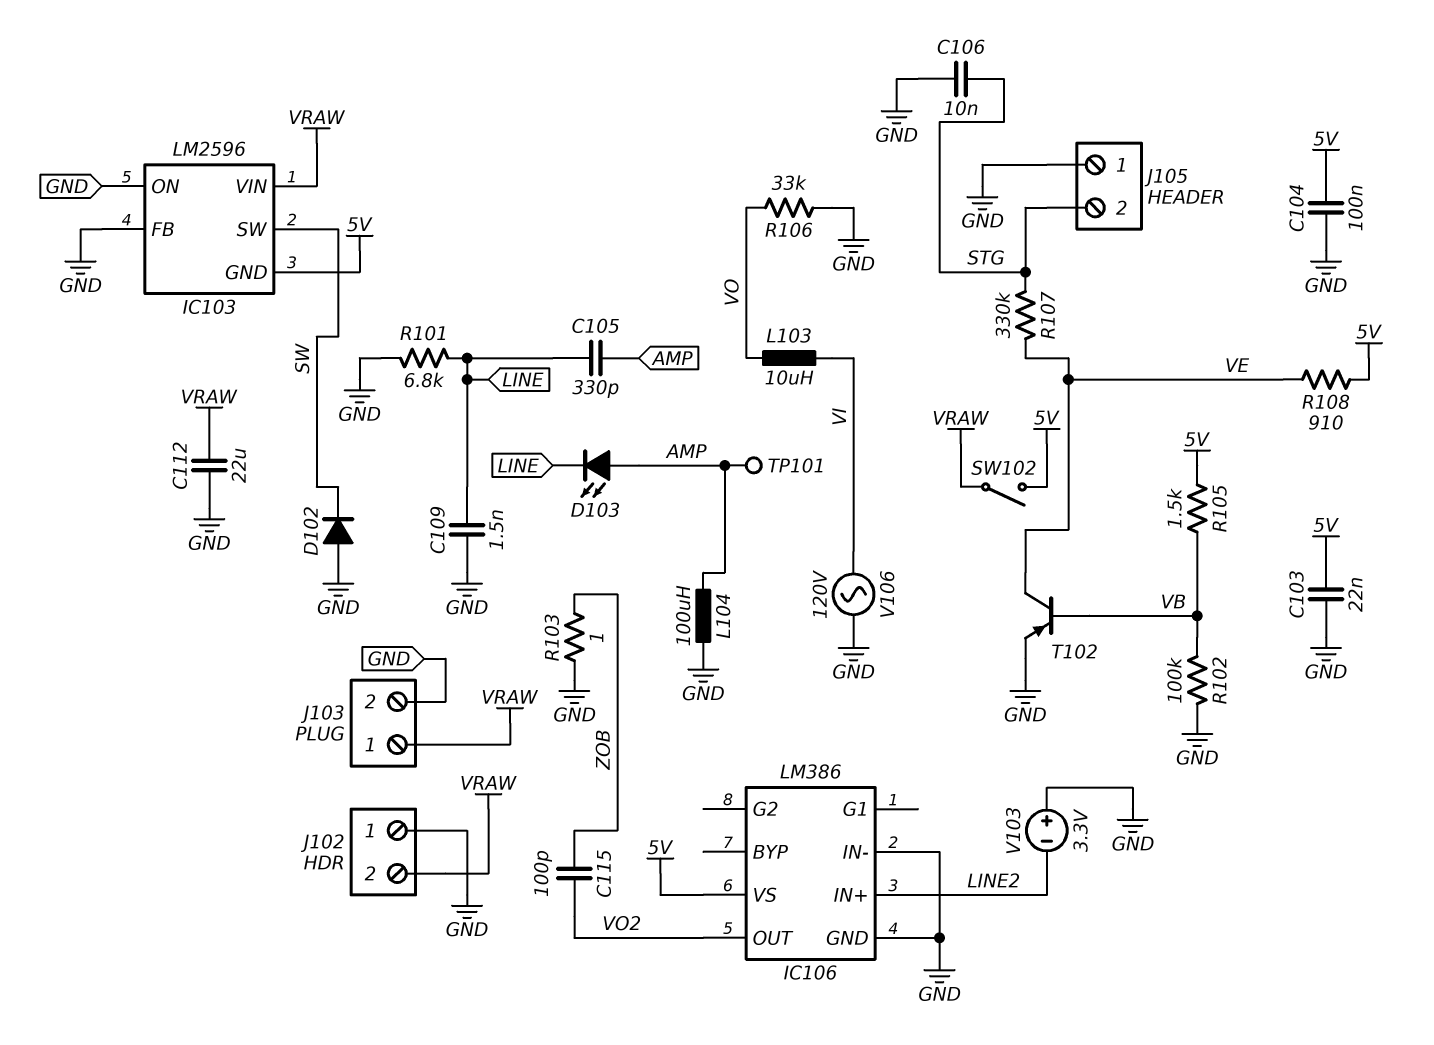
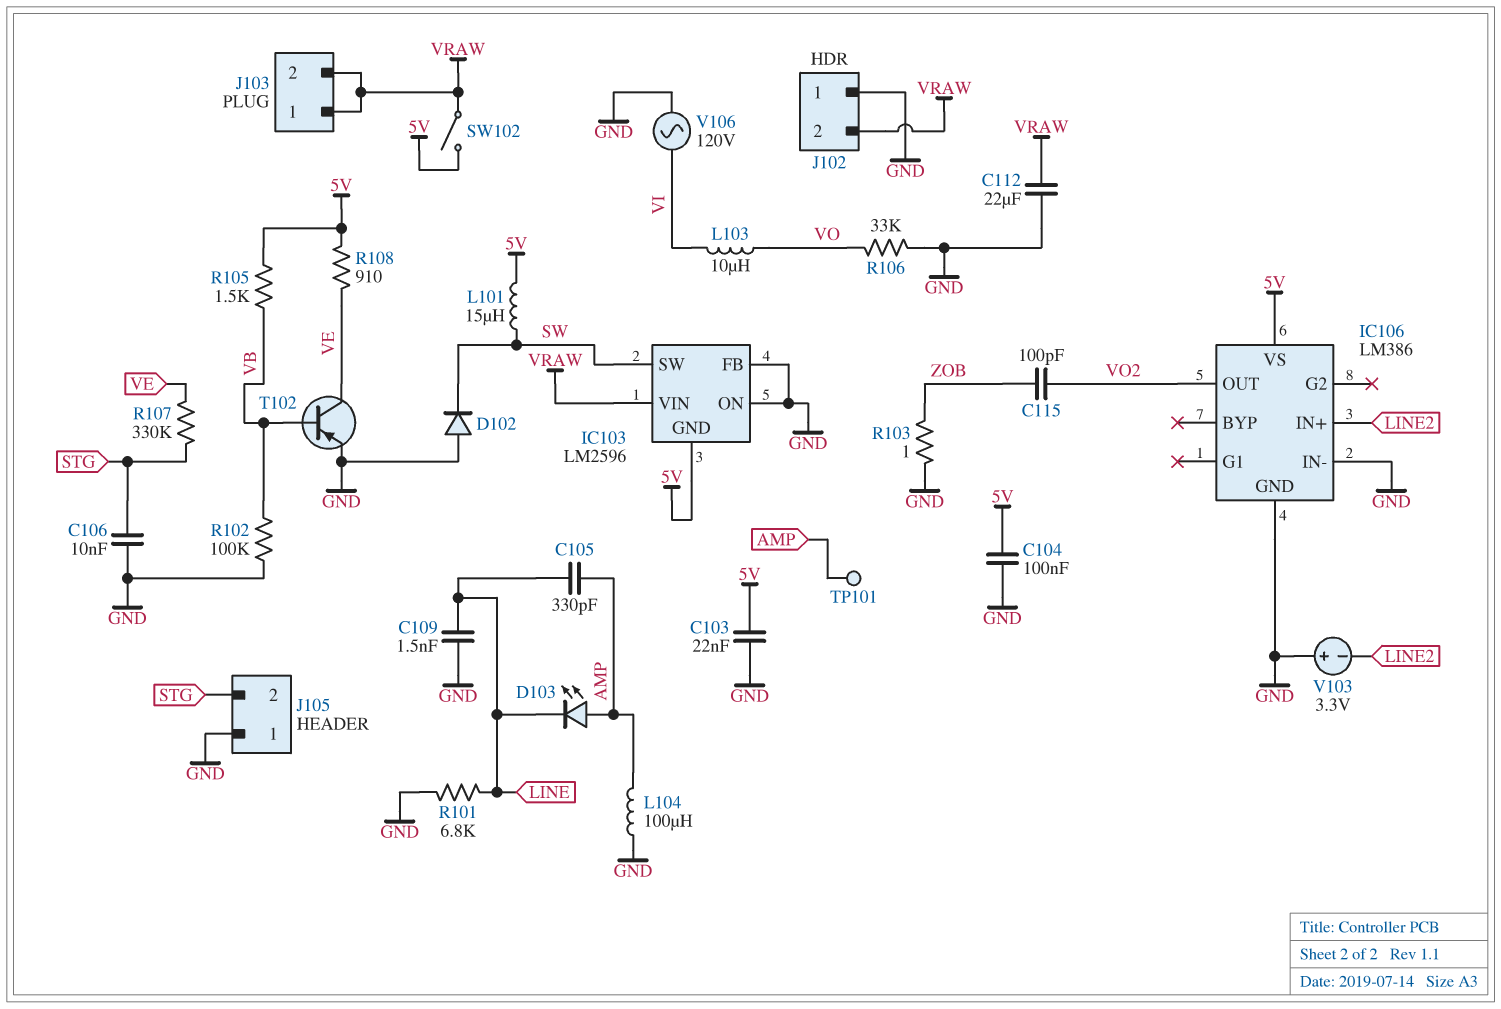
J103 pin 2: GND -> VRAW
L101: none -> 15uH (5V, SW)

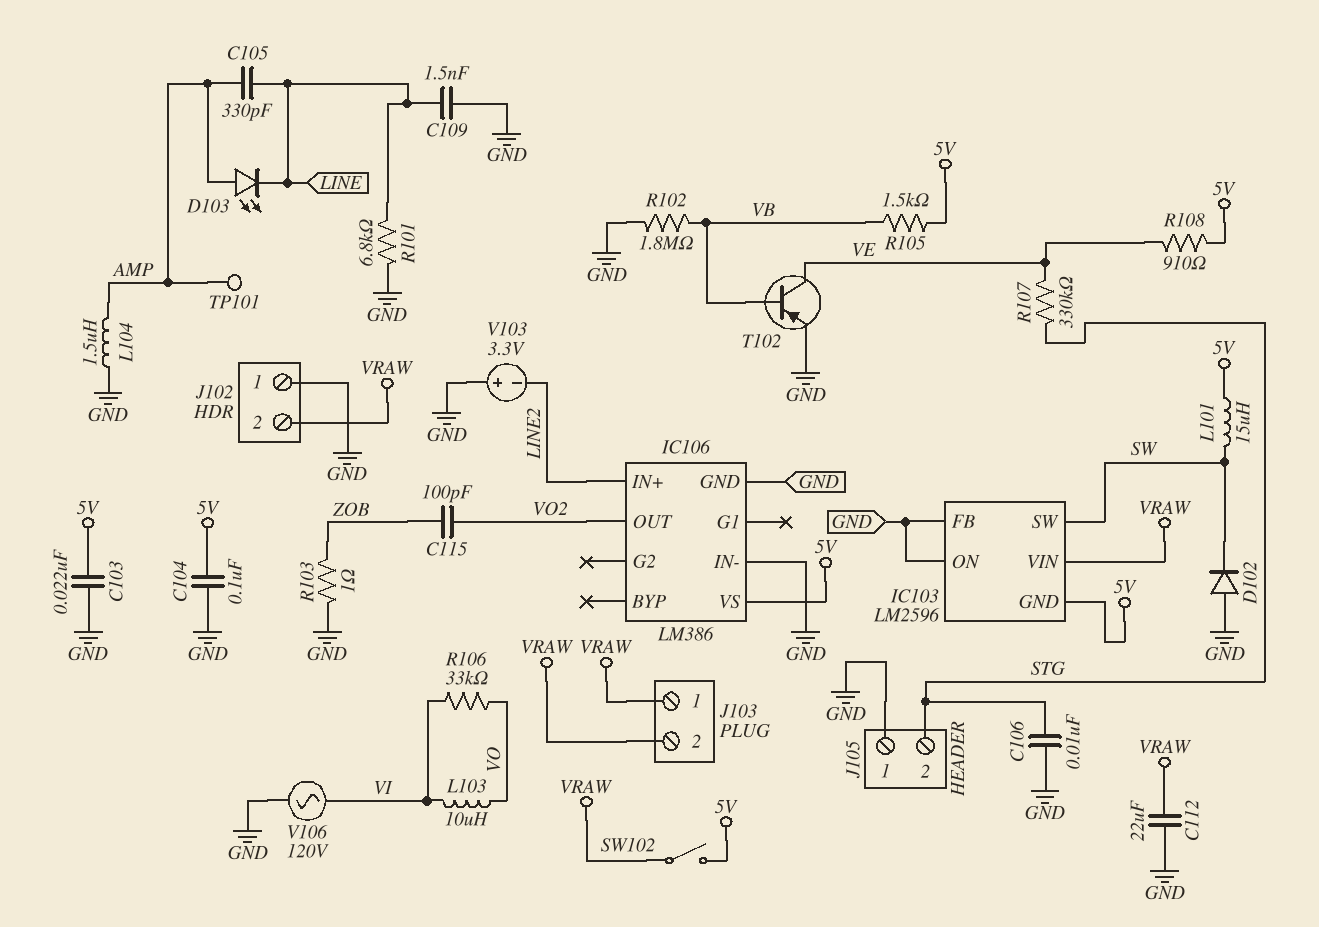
L104: 100uH (AMP, GND) -> 1.5uH (AMP, GND)
R102: 100k (GND, VB) -> 1.8M (GND, VB)
R106: 33k (GND, VO) -> 33k (VI, VO)

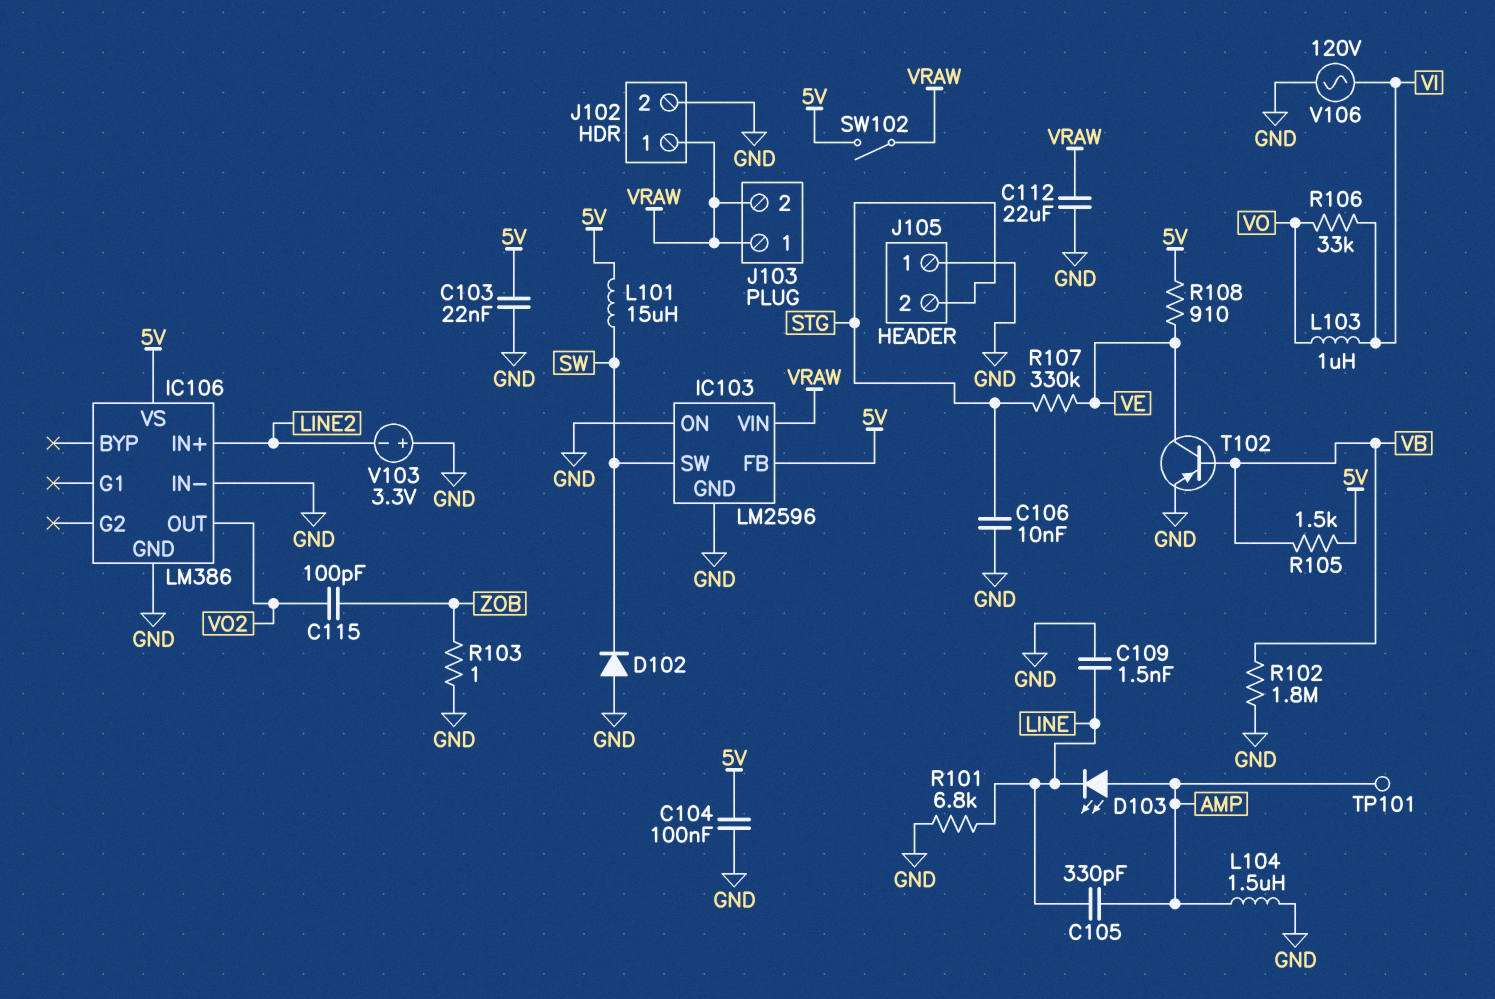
IC103 pin FB: GND -> 5V
IC103 pin GND: 5V -> GND
J102 pin 1: GND -> VRAW
J102 pin 2: VRAW -> GND
L103: 10uH (VI, VO) -> 1uH (VI, VO)

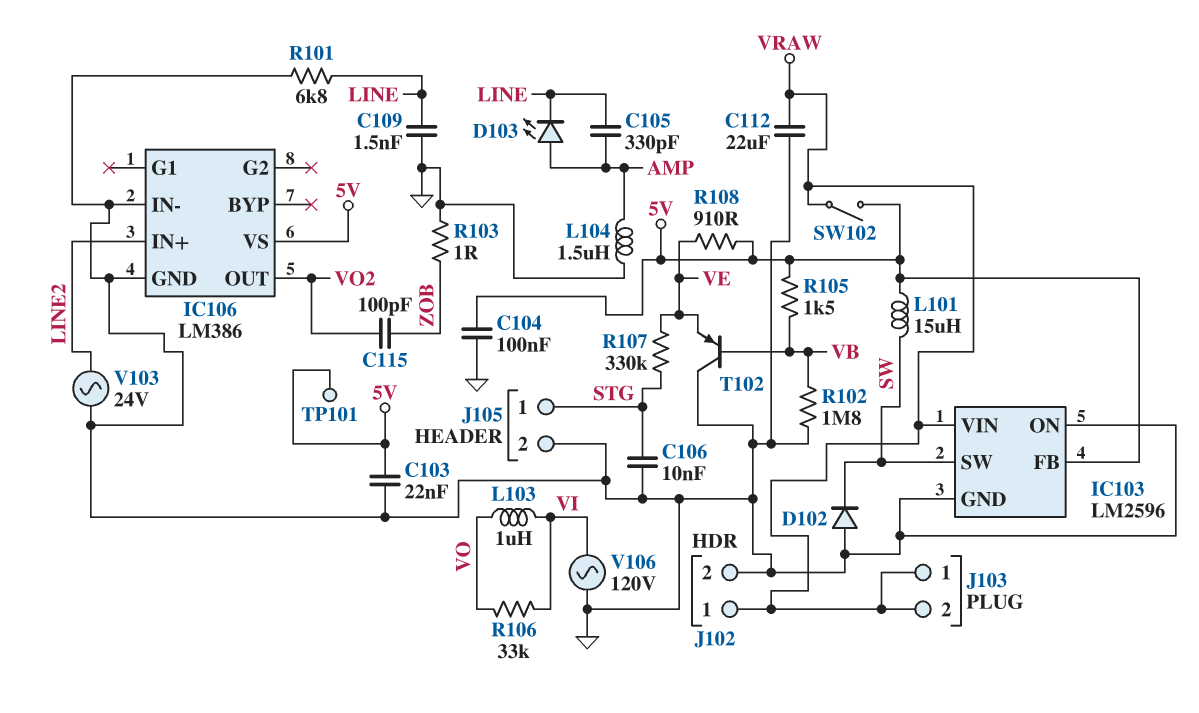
J105 pin 1: GND -> STG
J105 pin 2: STG -> GND
T102: PNP (B VB, C VE, E GND) -> PNP (B VB, C GND, E VE)
TP101: test point (AMP) -> test point (5V)
V103: 3.3V (plus GND, minus LINE2) -> AC 24V (GND, LINE2)

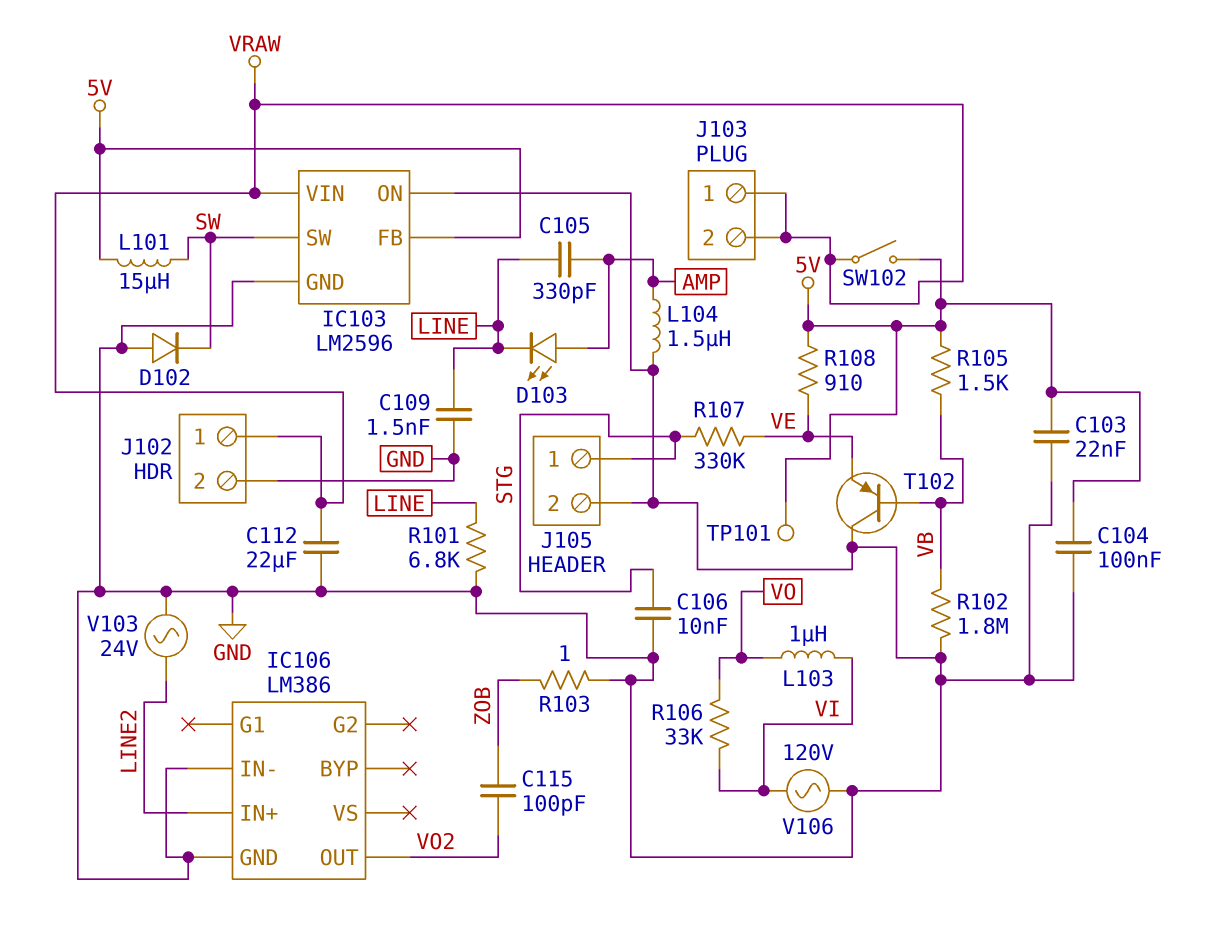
IC106 pin VS: 5V -> none

